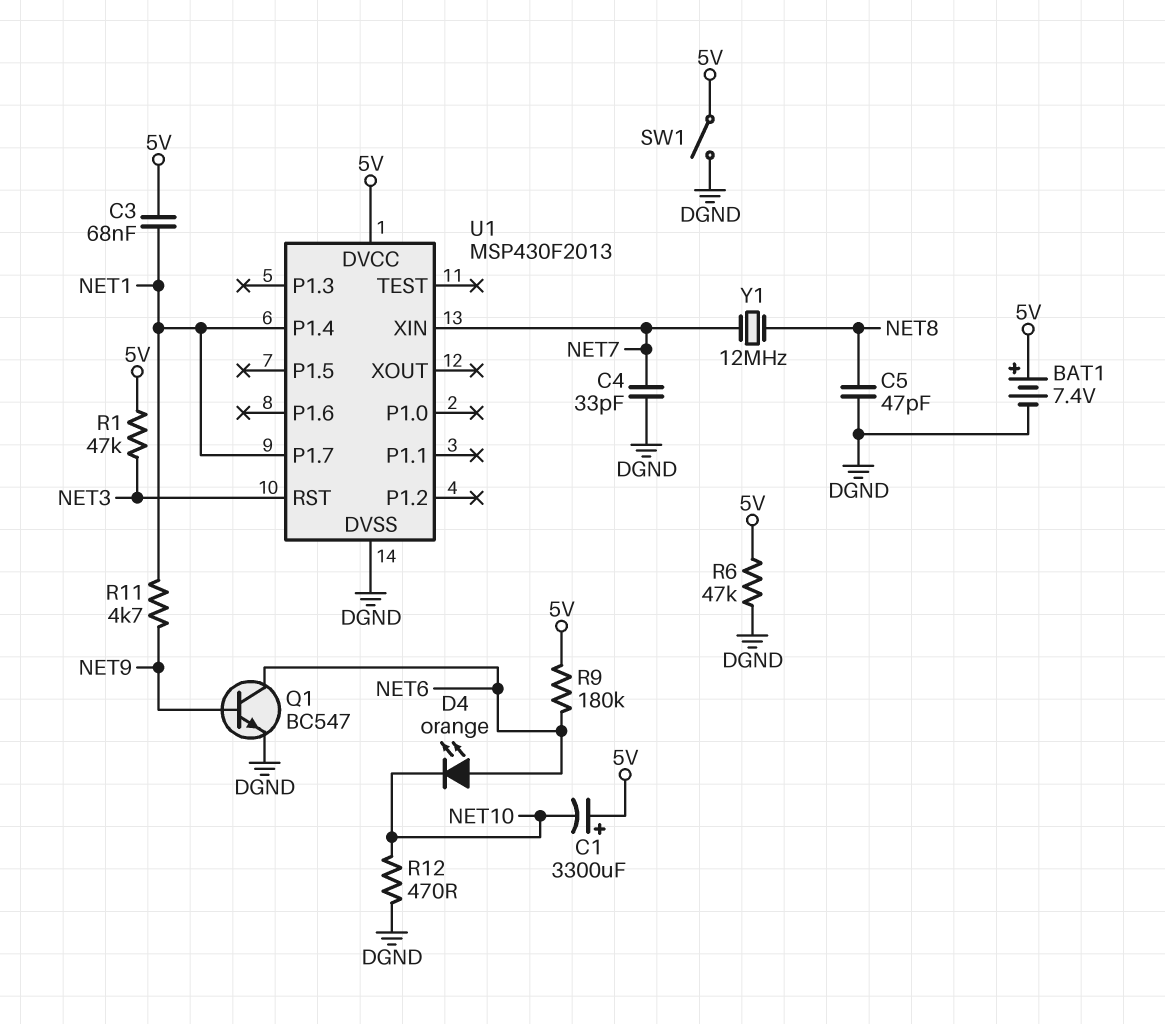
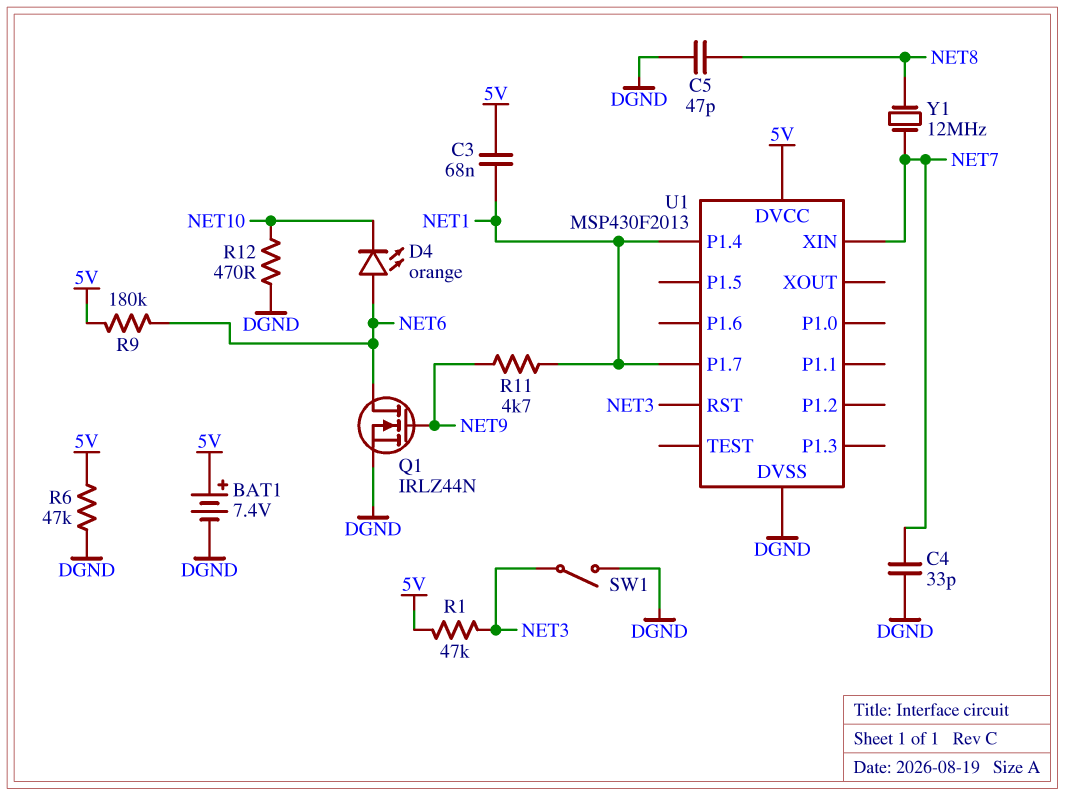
C1: 3300uF (plus 5V, minus NET10) -> none
Q1: NPN BC547 (B NET9, C NET6, E DGND) -> NMOS IRLZ44N (G NET9, D NET6, S DGND)
SW1: switch (5V, DGND) -> switch (DGND, NET3)

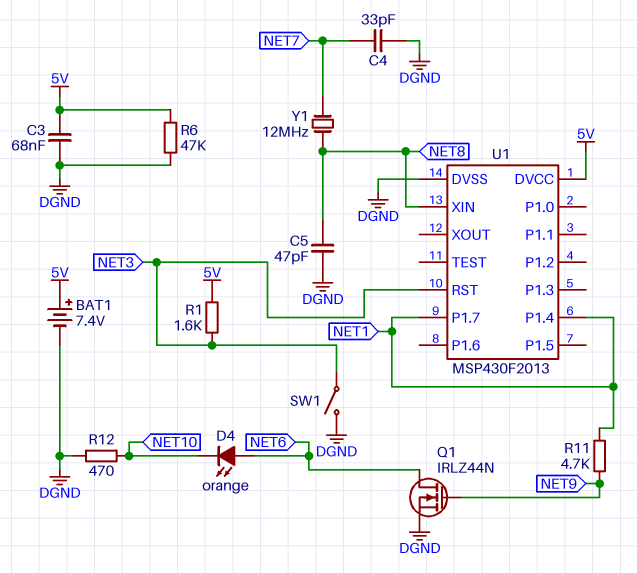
C3: 68nF (5V, NET1) -> 68nF (5V, DGND)
R1: 47k (5V, NET3) -> 1.6k (5V, NET3)
R9: 180k (5V, NET6) -> none
U1 pin XIN: NET7 -> NET8

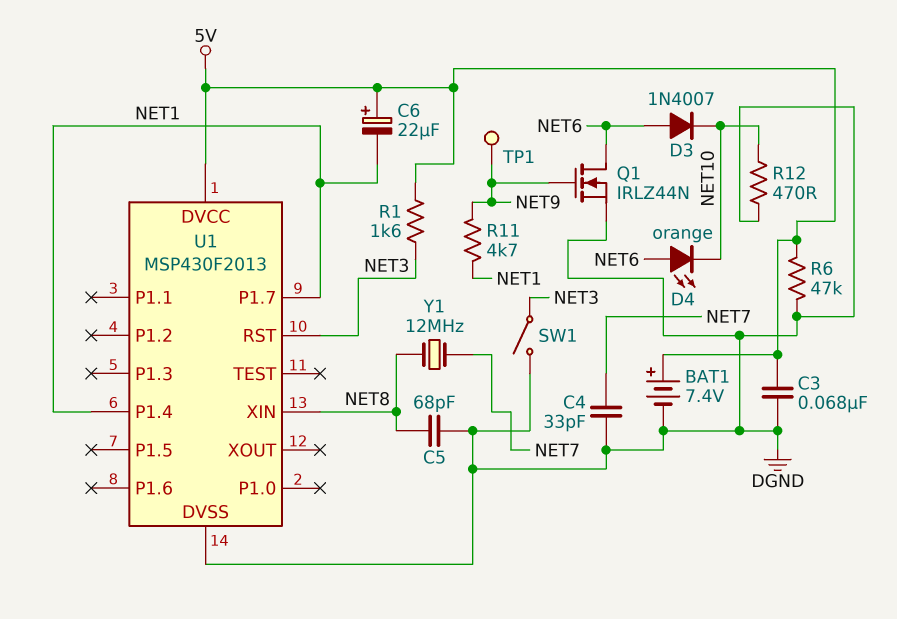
C5: 47pF (DGND, NET8) -> 68pF (DGND, NET8)
C6: none -> 22uF (plus 5V, minus NET1)
D3: none -> diode 1N4007 (A NET6, K NET10)
TP1: none -> test point (NET9)

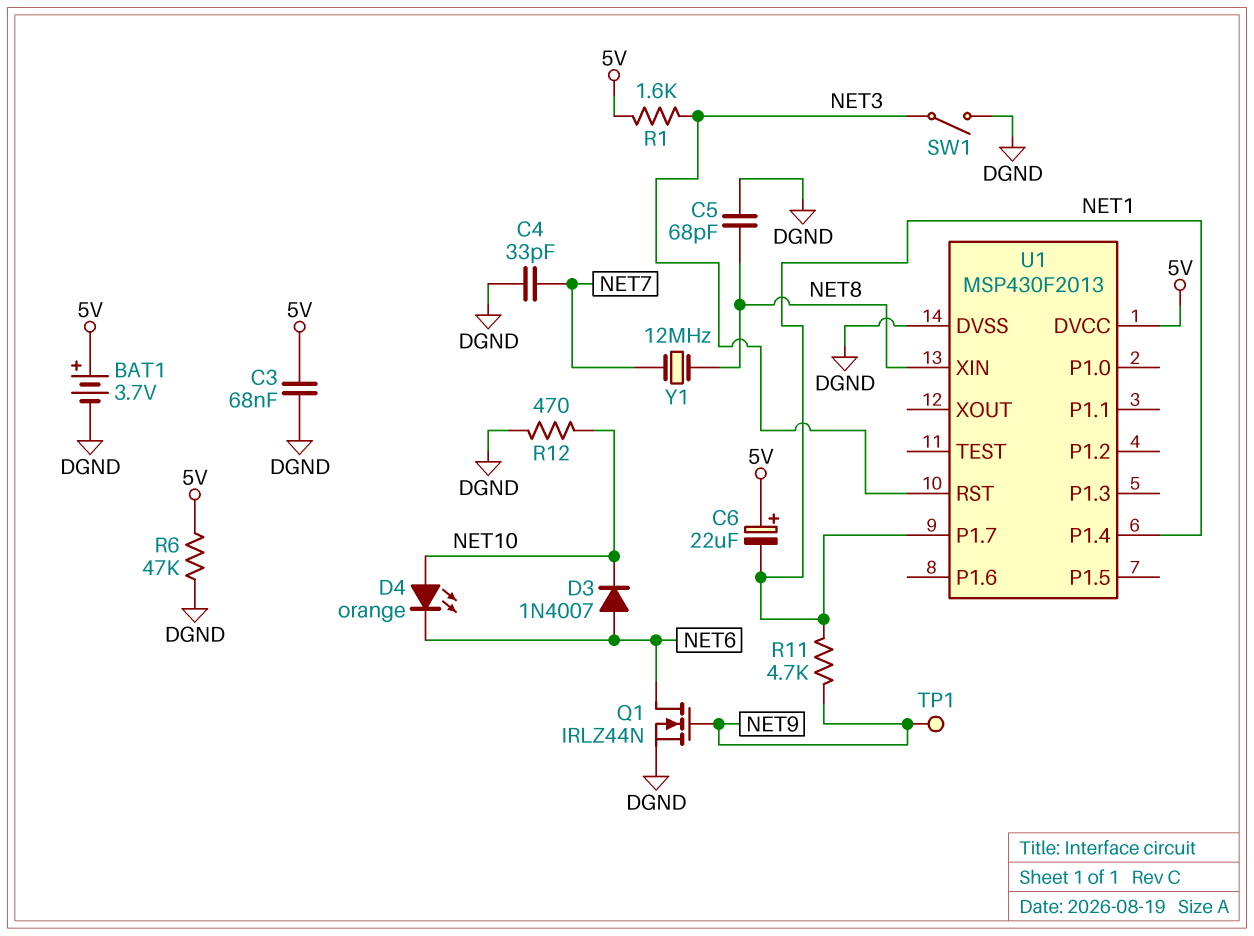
BAT1: 7.4V (plus 5V, minus DGND) -> 3.7V (plus 5V, minus DGND)
D4: LED orange (A NET6, K NET10) -> LED orange (A NET10, K NET6)

